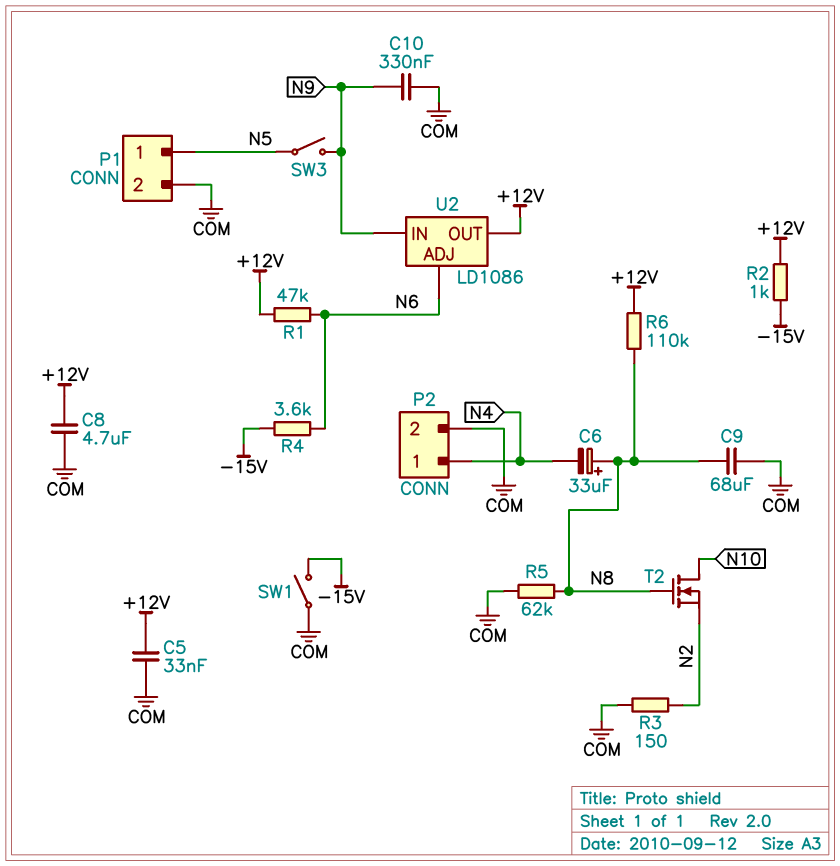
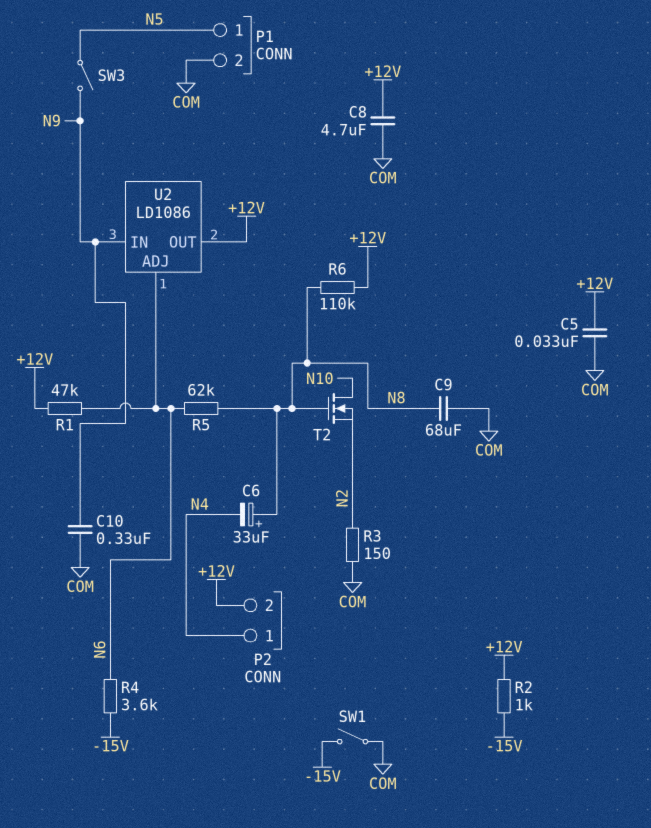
P2 pin 2: COM -> +12V
R5: 62k (COM, N8) -> 62k (N6, N8)

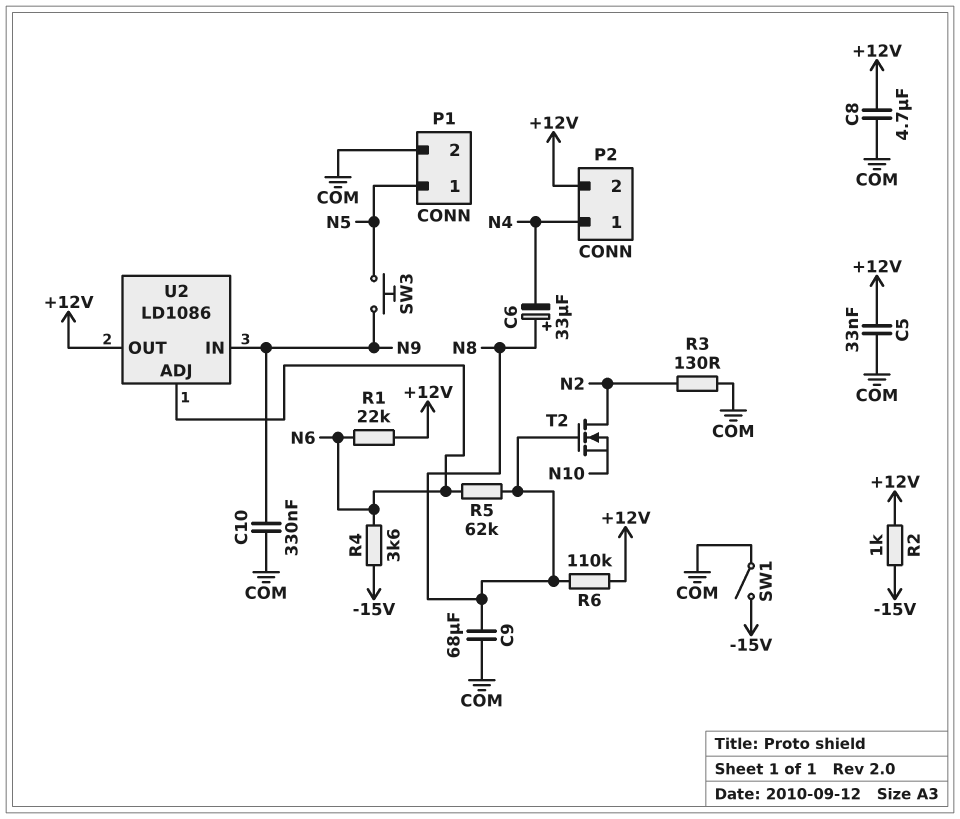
R1: 47k (+12V, N6) -> 22k (+12V, N6)
R3: 150 (COM, N2) -> 130 (COM, N2)
SW3: switch (N5, N9) -> button (N5, N9)
T2: NMOS (G N8, D N10, S N2) -> NMOS (G N8, D N2, S N10)

